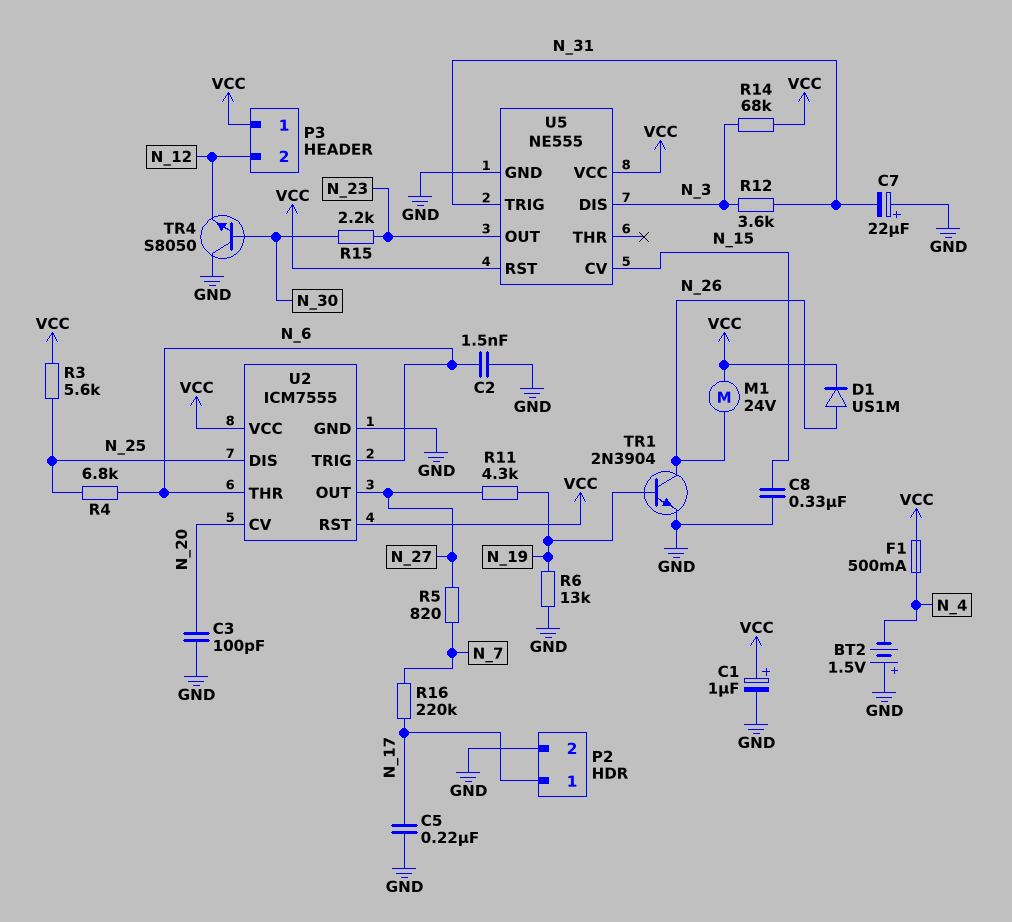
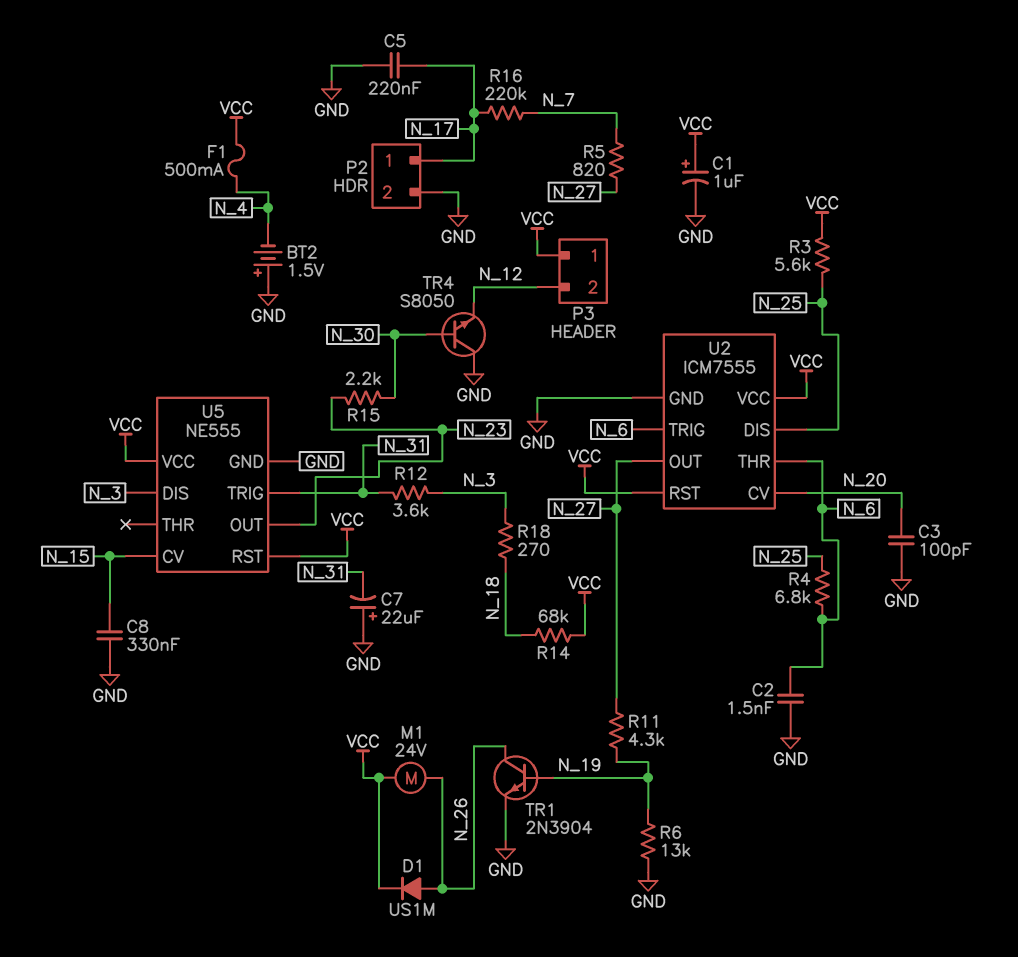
R14: 68k (N_3, VCC) -> 68k (N_18, VCC)
R18: none -> 270 (N_3, N_18)

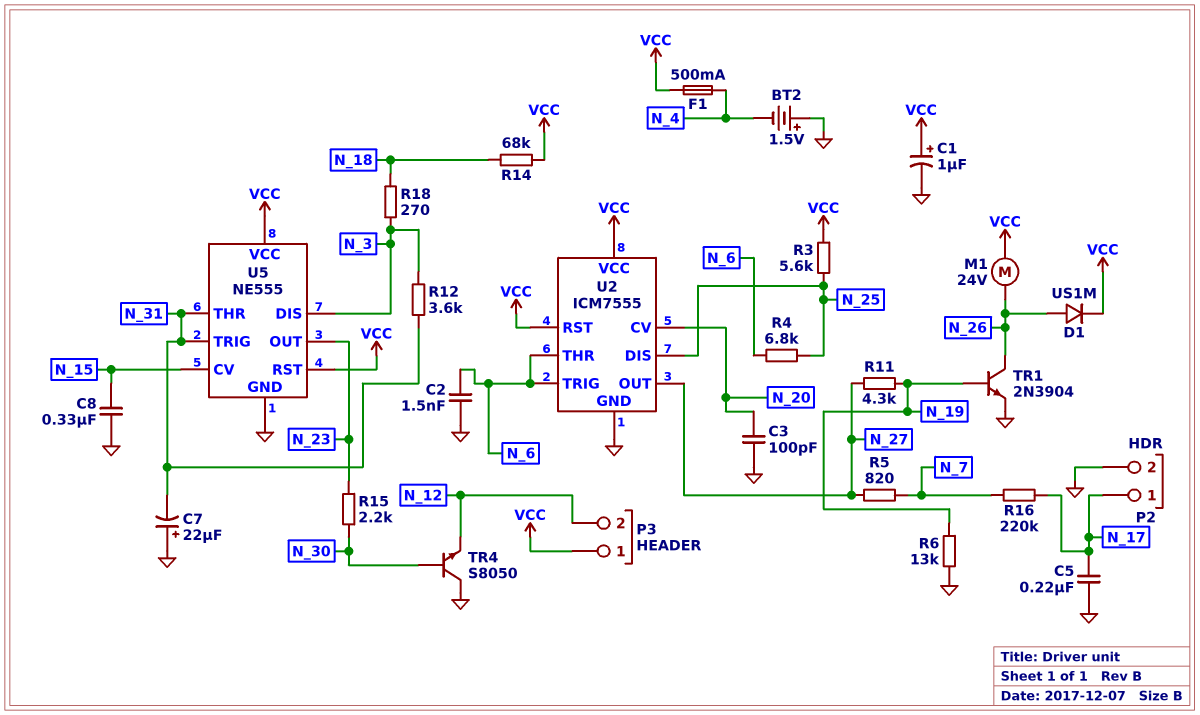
U5 pin THR: none -> N_31

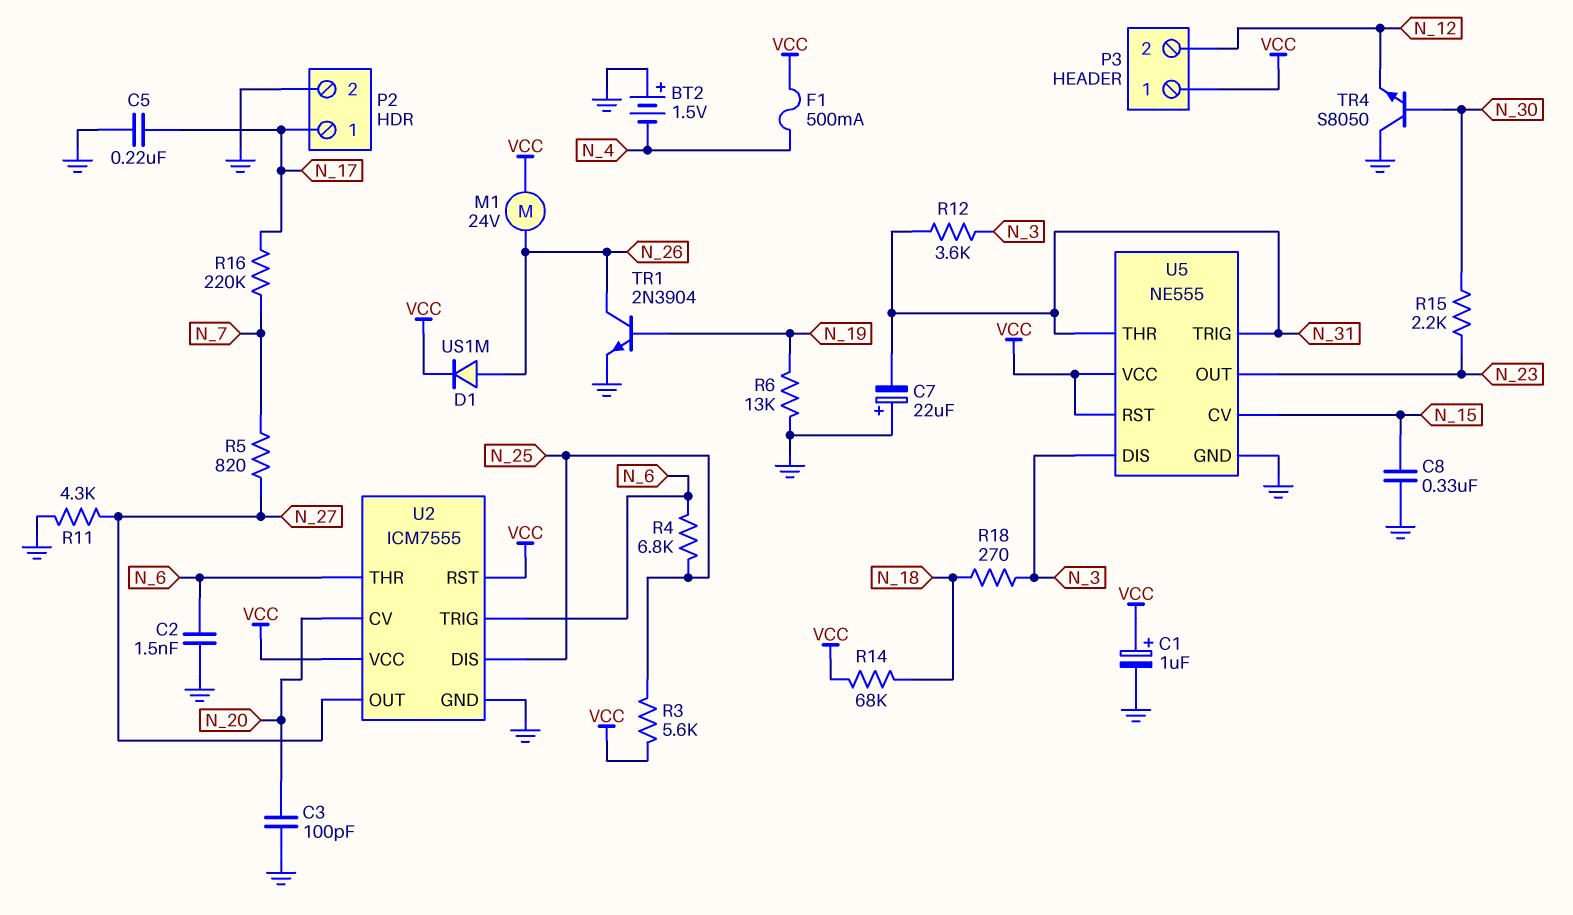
R11: 4.3k (N_19, N_27) -> 4.3k (GND, N_27)

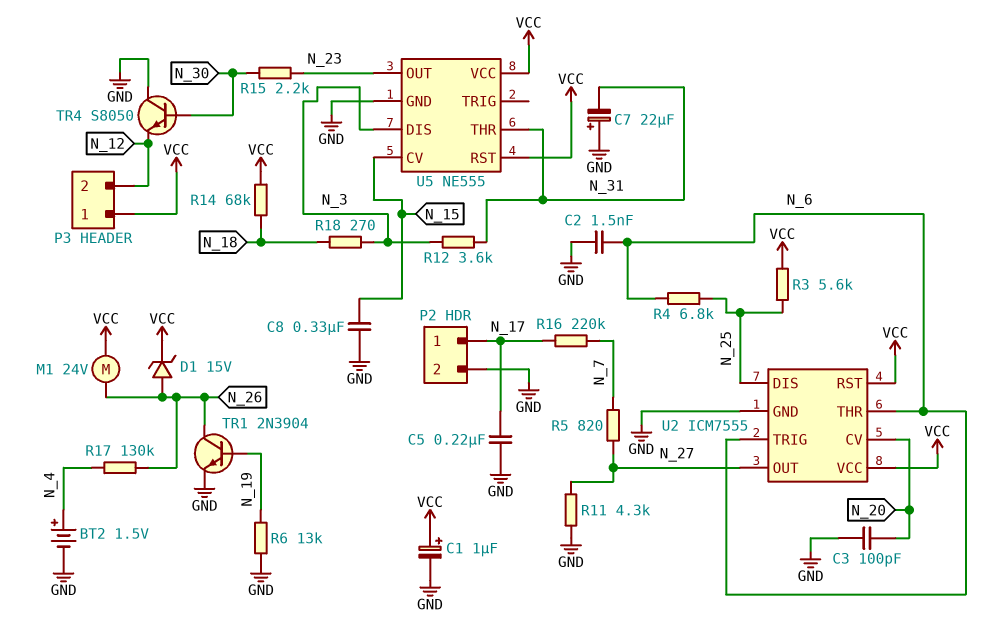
BT2: 1.5V (plus GND, minus N_4) -> 1.5V (plus N_4, minus GND)
D1: diode US1M (A N_26, K VCC) -> zener 15V (A N_26, K VCC)
F1: 500mA (N_4, VCC) -> none
R17: none -> 130k (N_4, N_26)
U5 pin TRIG: N_31 -> none

